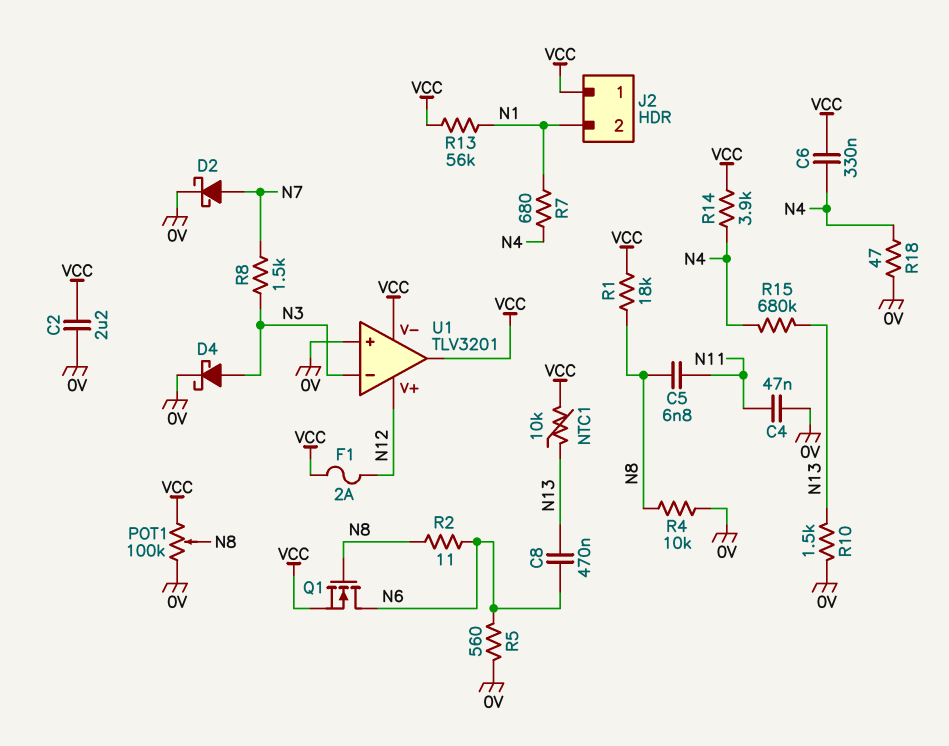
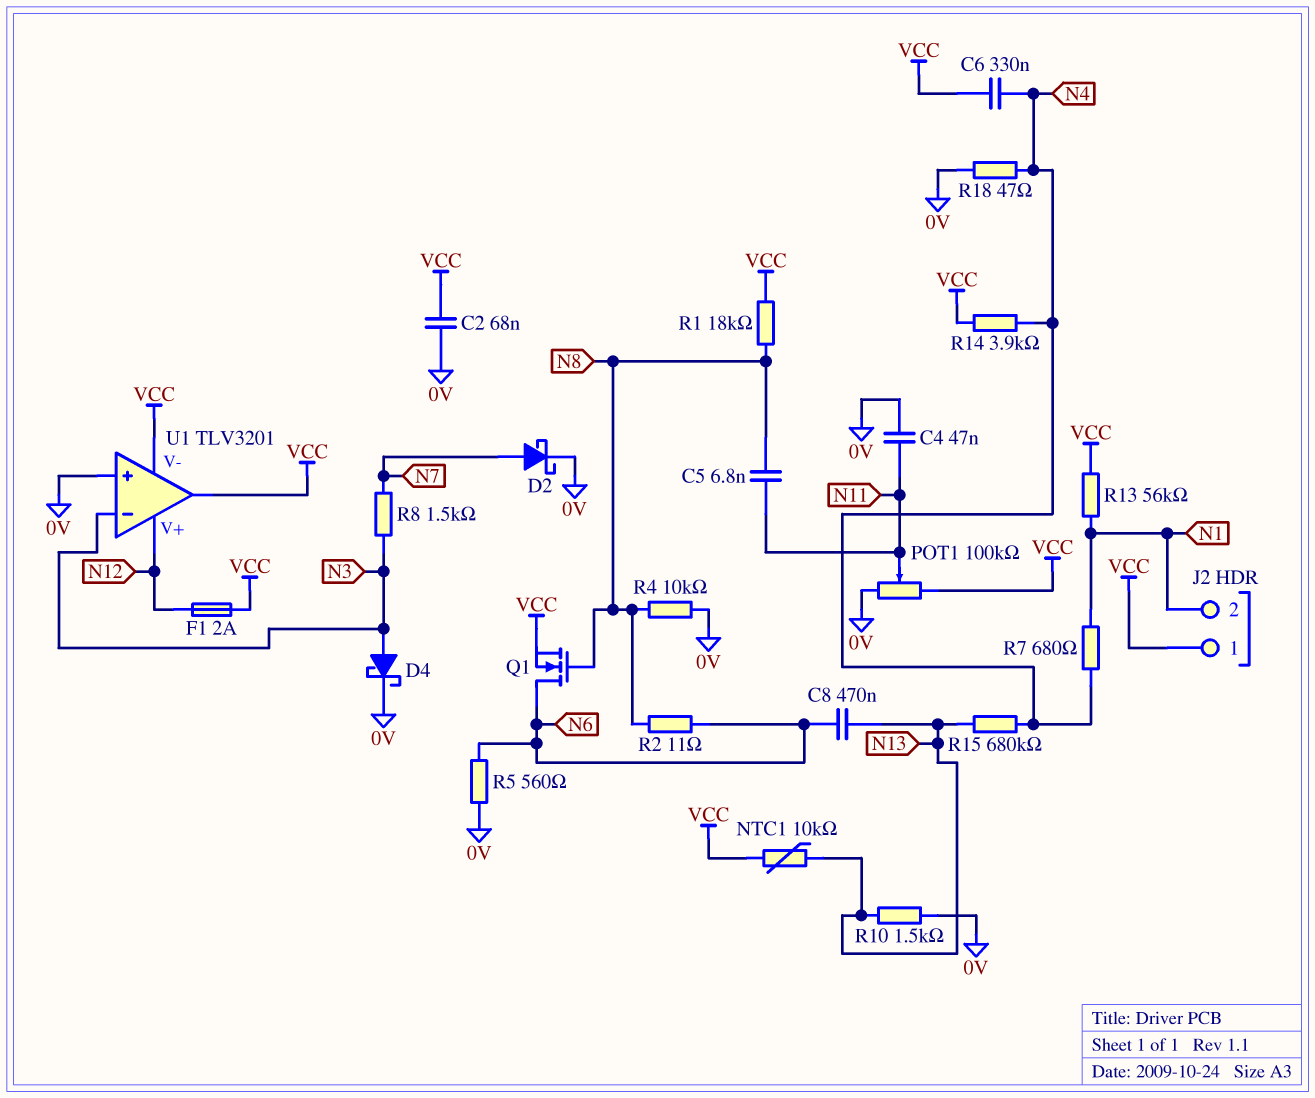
C2: 2.2uF (0V, VCC) -> 68nF (0V, VCC)
POT1: 100k (0V, VCC, wiper N8) -> 100k (0V, VCC, wiper N11)

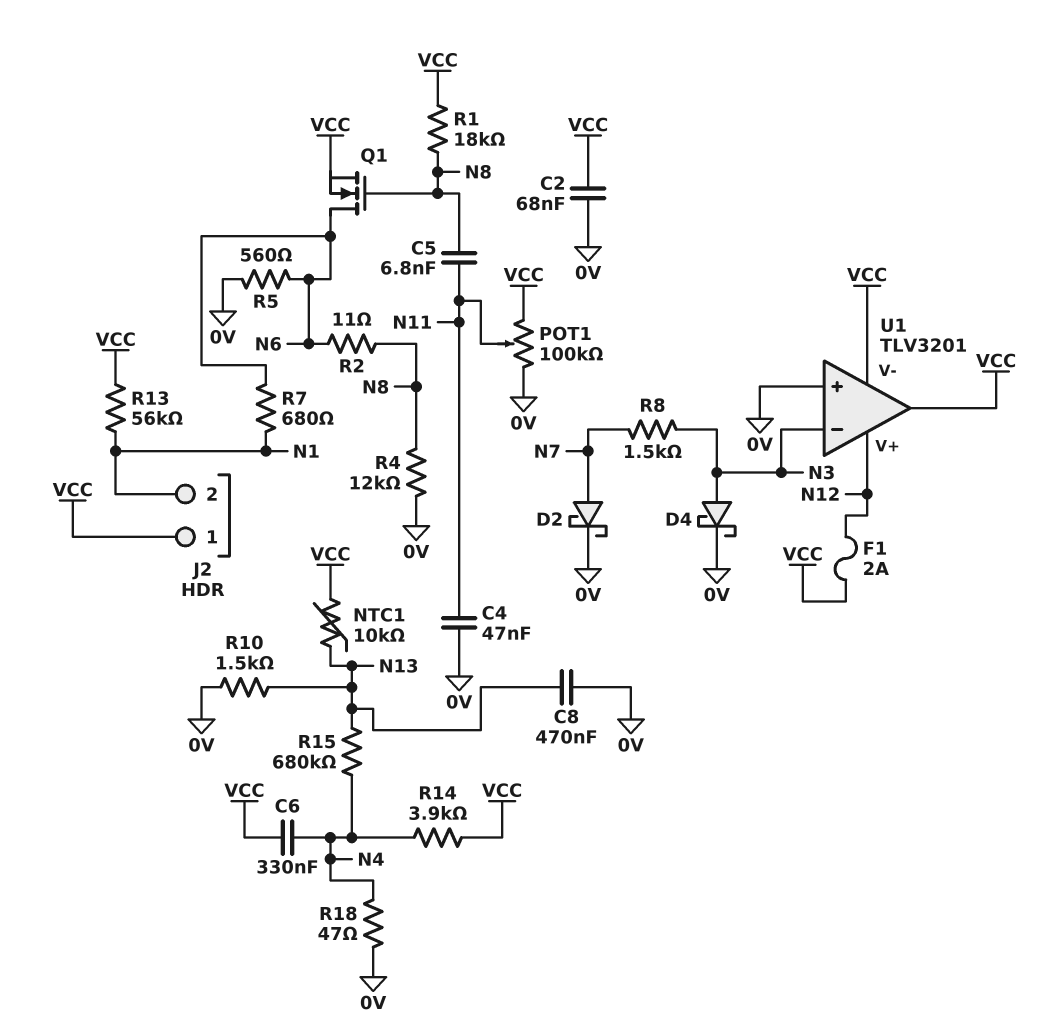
C8: 470nF (N6, N13) -> 470nF (0V, N13)
R4: 10k (0V, N8) -> 12k (0V, N8)
R7: 680 (N1, N4) -> 680 (N1, N6)

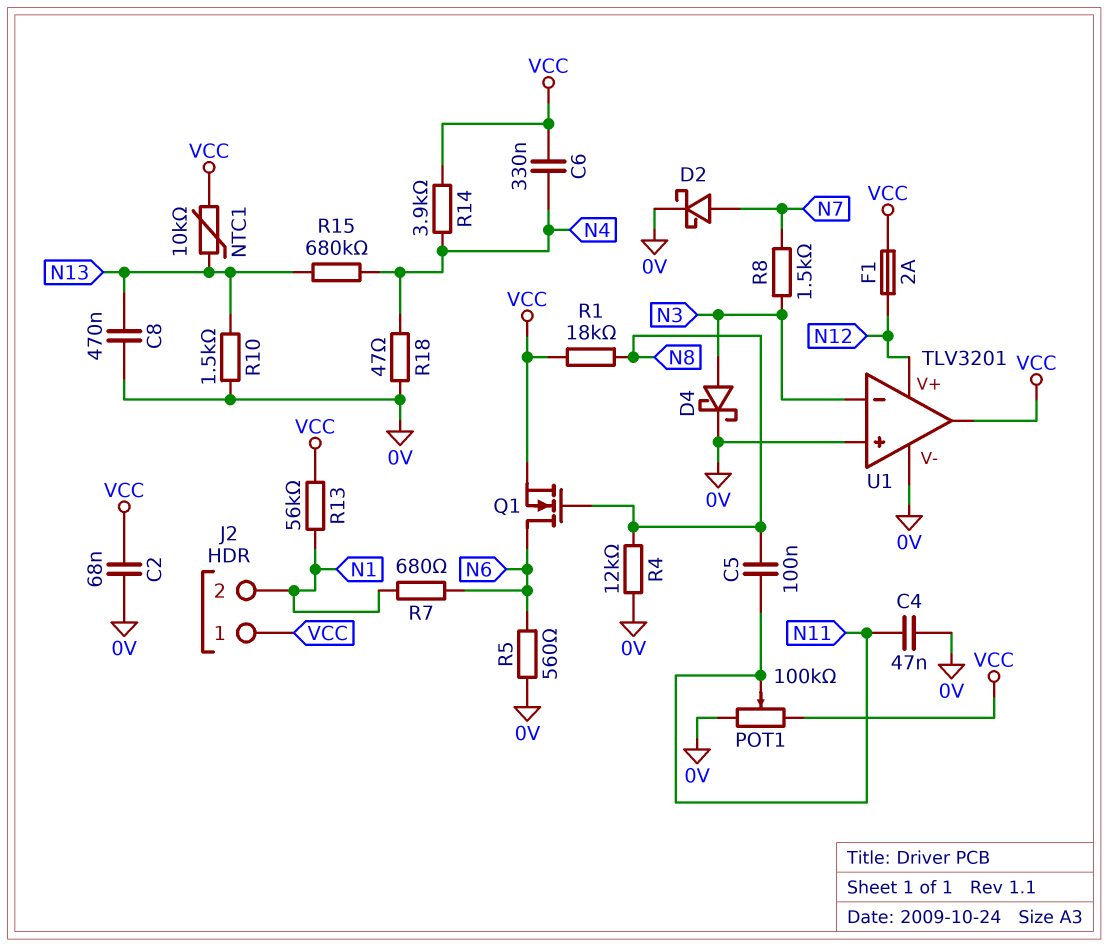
C5: 6.8nF (N8, N11) -> 100nF (N8, N11)
R2: 11 (N6, N8) -> none
U1 pin V-: VCC -> 0V

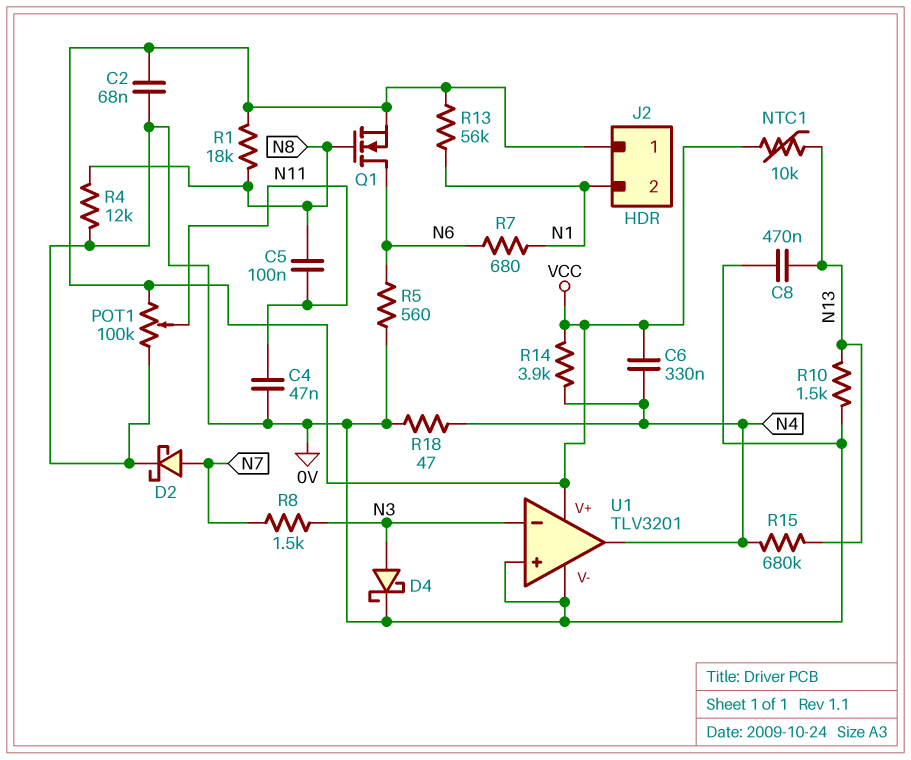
F1: 2A (N12, VCC) -> none
U1 pin V+: N12 -> VCC
U1 pin out: VCC -> N4

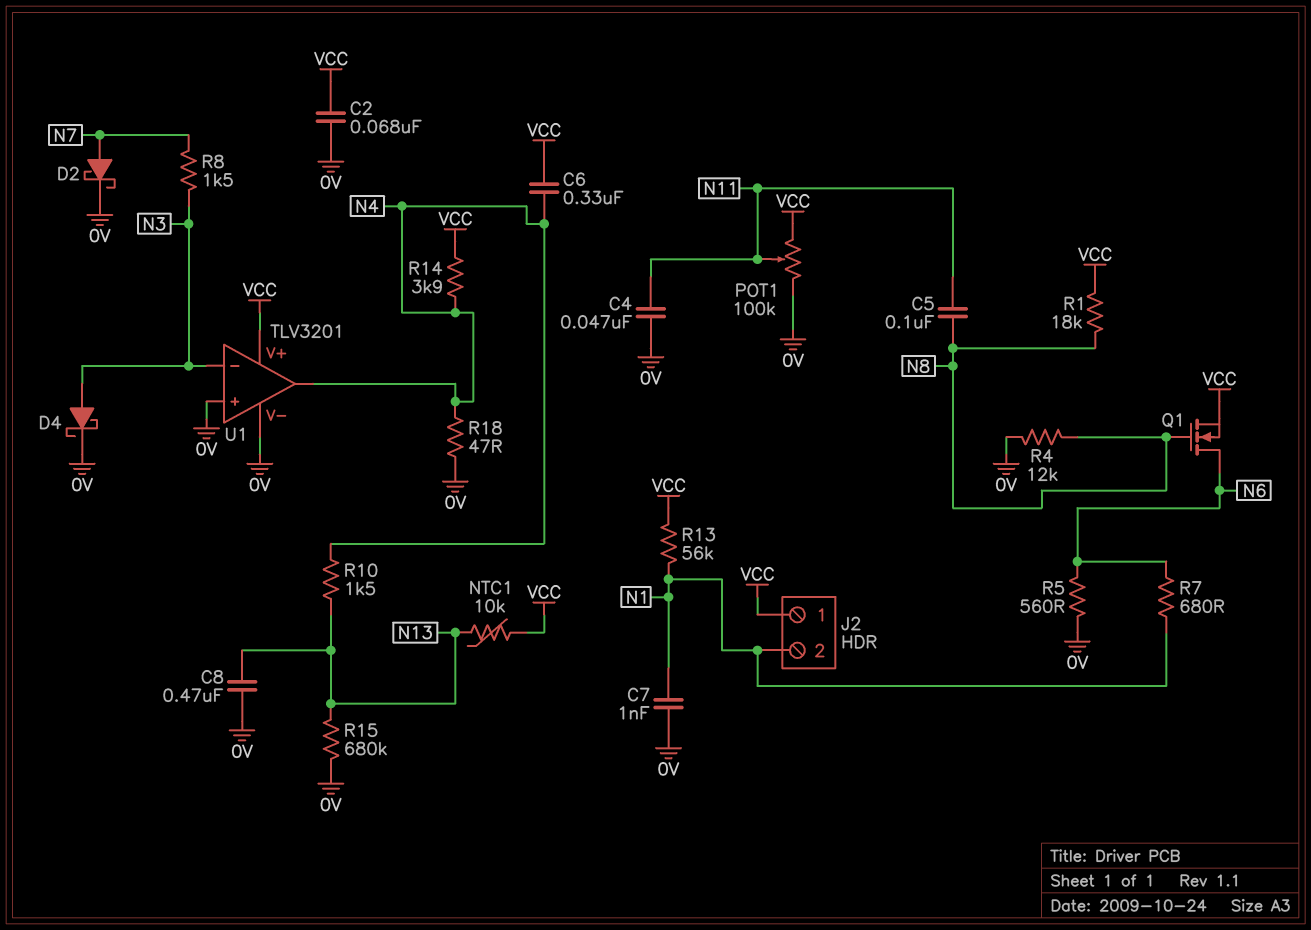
C7: none -> 1nF (0V, N1)
R10: 1.5k (0V, N13) -> 1.5k (N4, N13)
R15: 680k (N4, N13) -> 680k (0V, N13)

